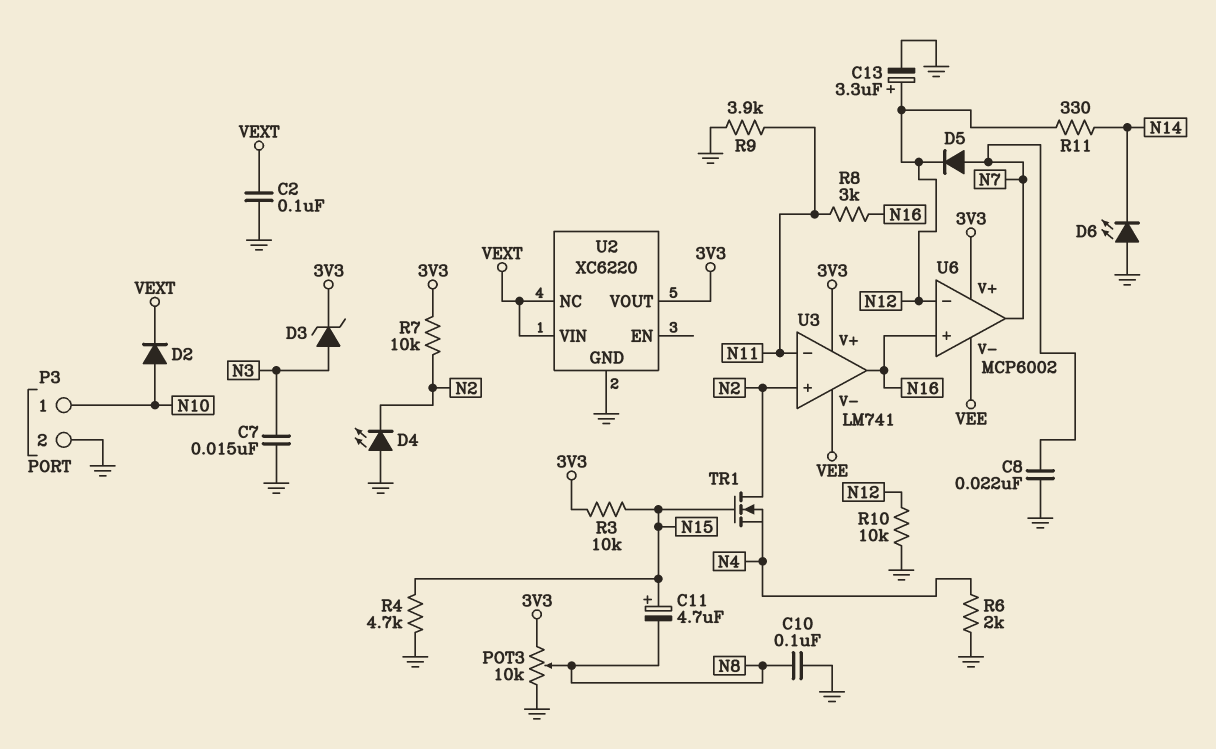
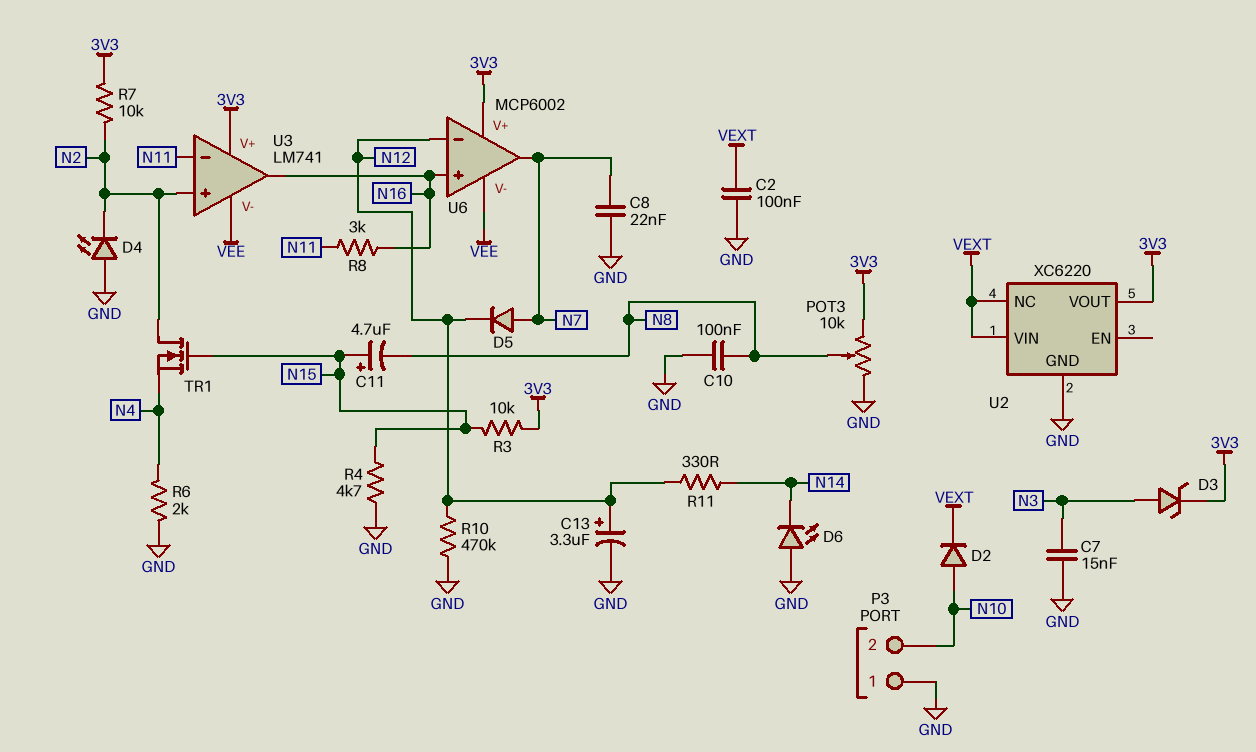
P3 pin 1: N10 -> GND
P3 pin 2: GND -> N10
R9: 3.9k (GND, N11) -> none
R10: 10k (GND, N12) -> 470k (GND, N12)

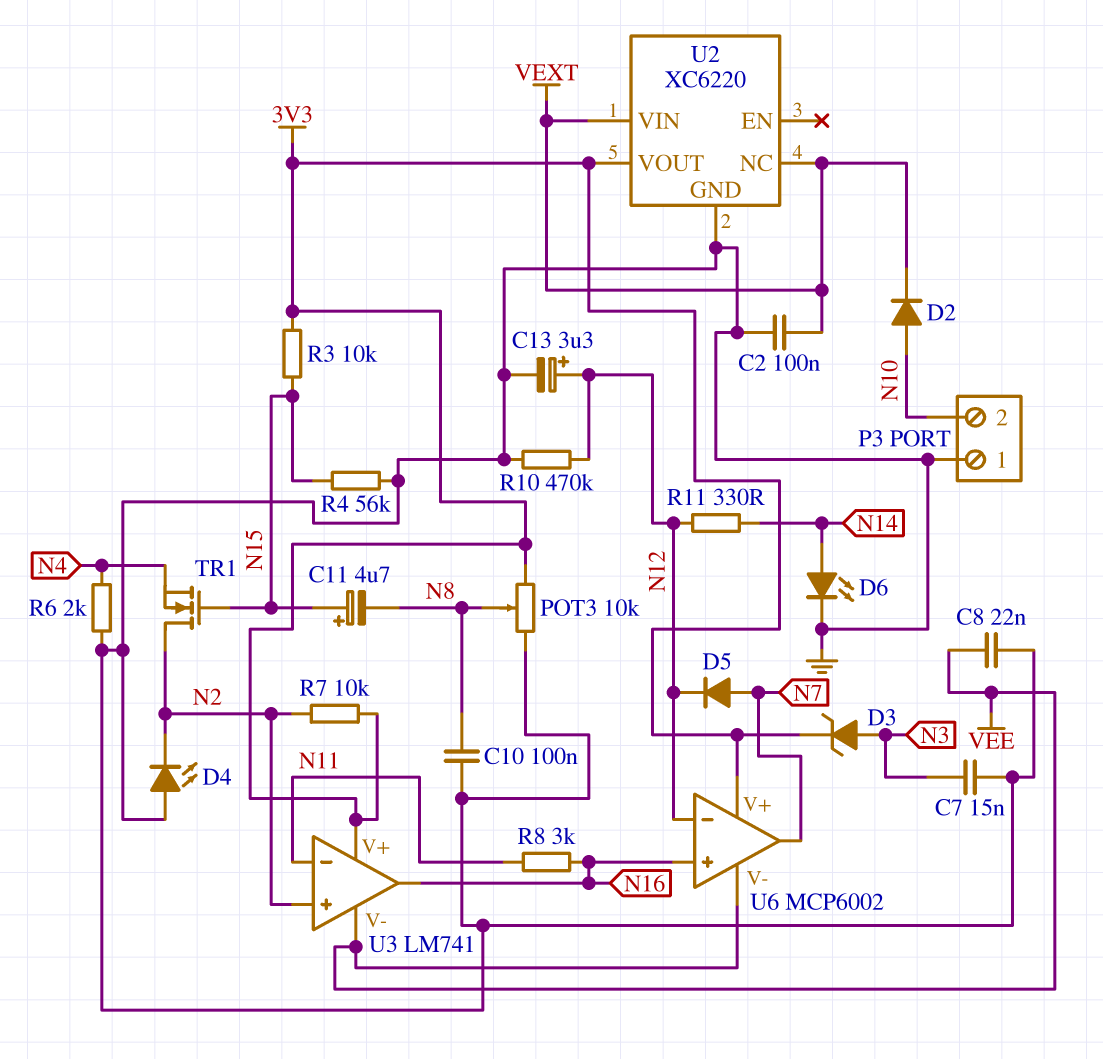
C8: 22nF (GND, N7) -> 22nF (GND, VEE)
D6: LED (A GND, K N14) -> LED (A N14, K GND)
R4: 4.7k (GND, N15) -> 56k (GND, N15)

